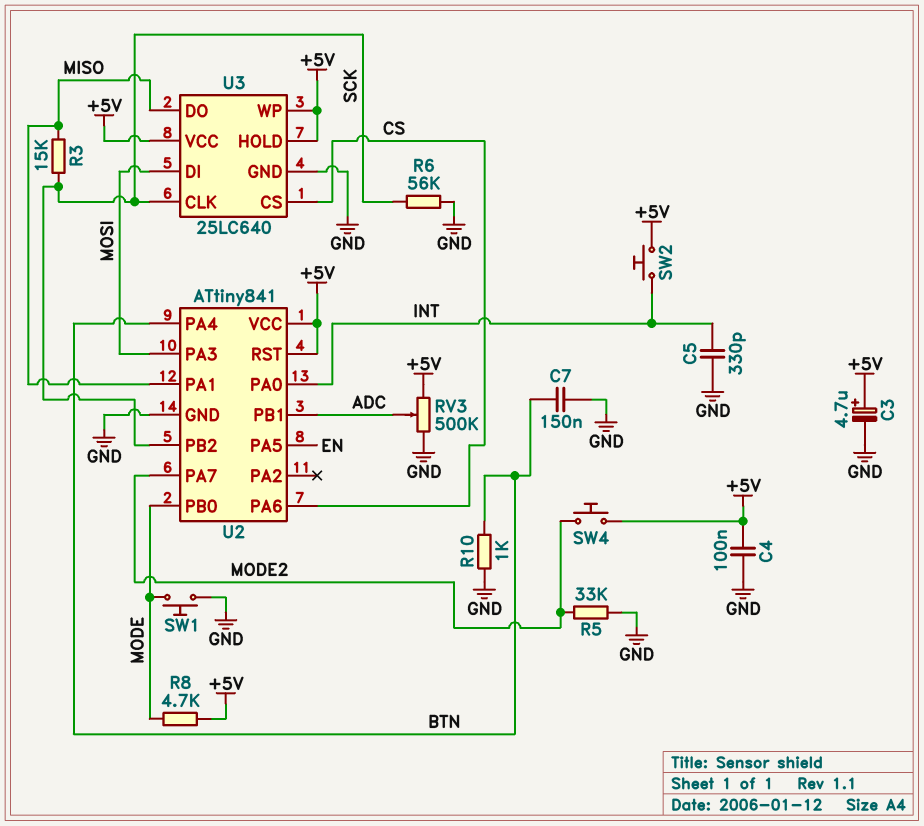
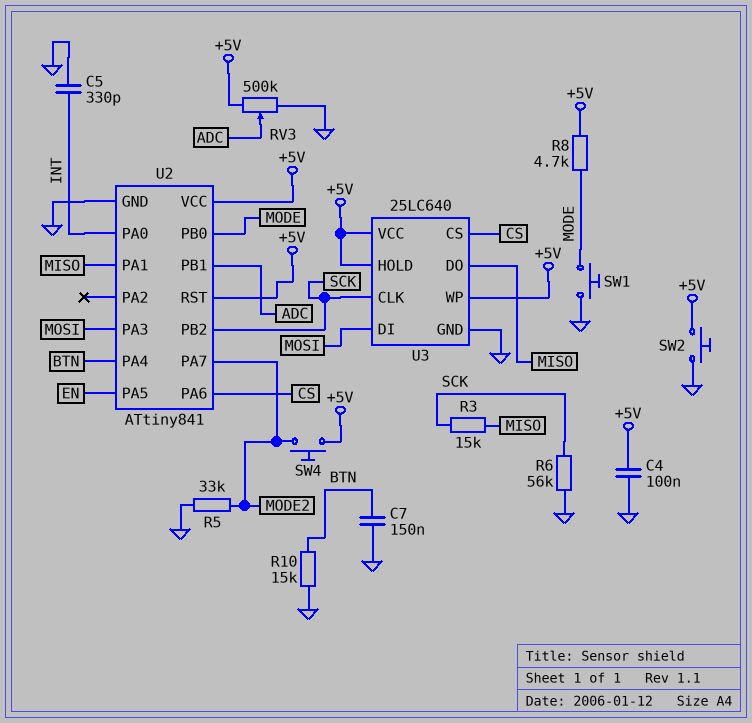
C3: 4.7uF (plus +5V, minus GND) -> none
R10: 1k (BTN, GND) -> 15k (BTN, GND)
SW2: button (+5V, INT) -> button (+5V, GND)

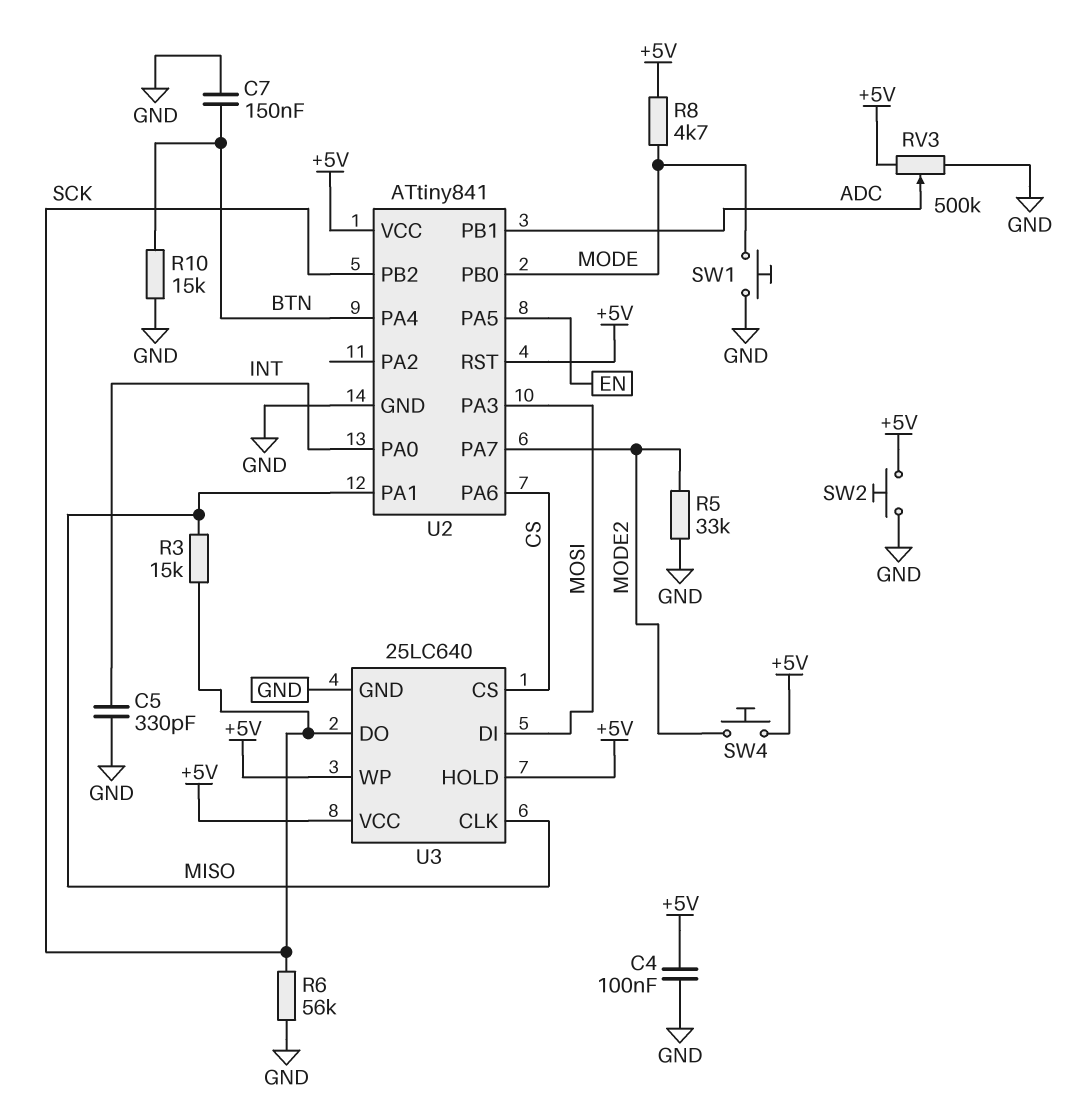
U3 pin CLK: SCK -> MISO
U3 pin DO: MISO -> SCK

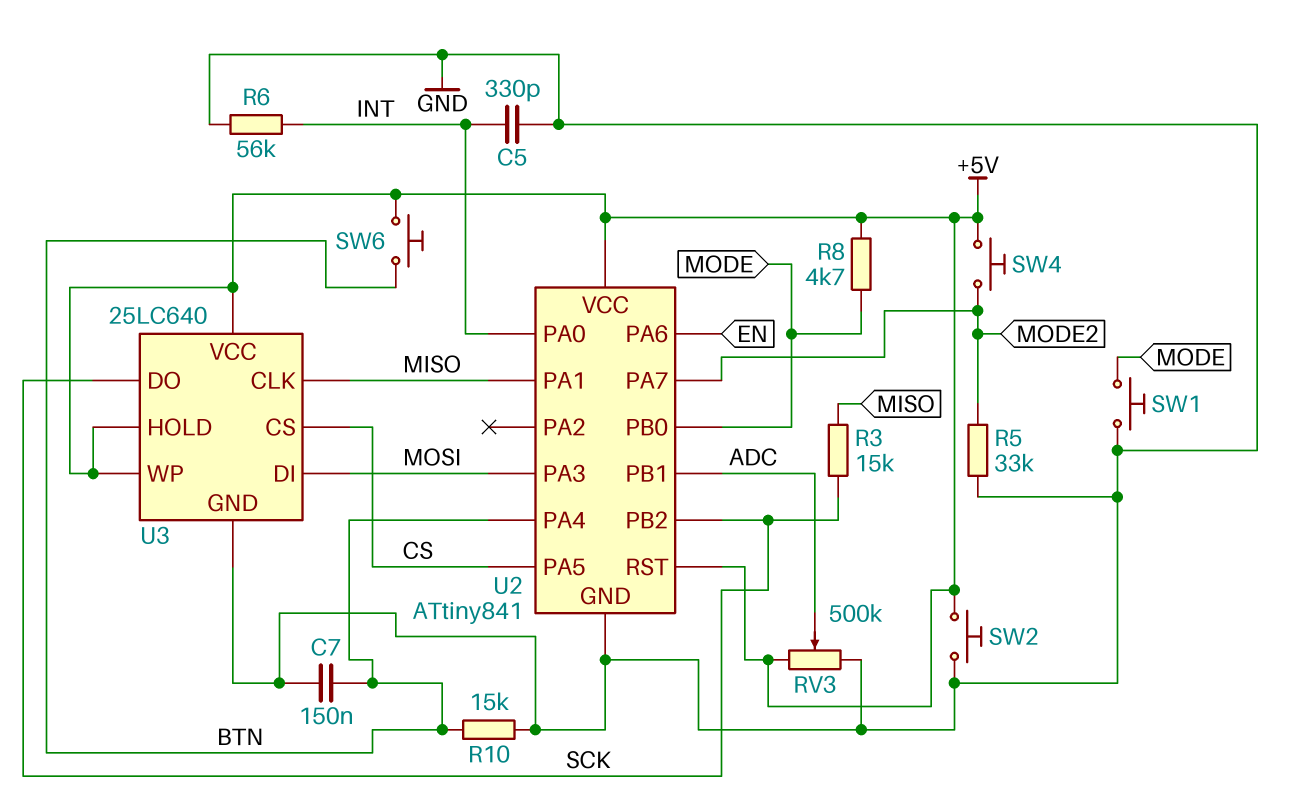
C4: 100nF (+5V, GND) -> none
R6: 56k (GND, SCK) -> 56k (GND, INT)
SW6: none -> button (+5V, BTN)
U2 pin PA5: EN -> CS
U2 pin PA6: CS -> EN

